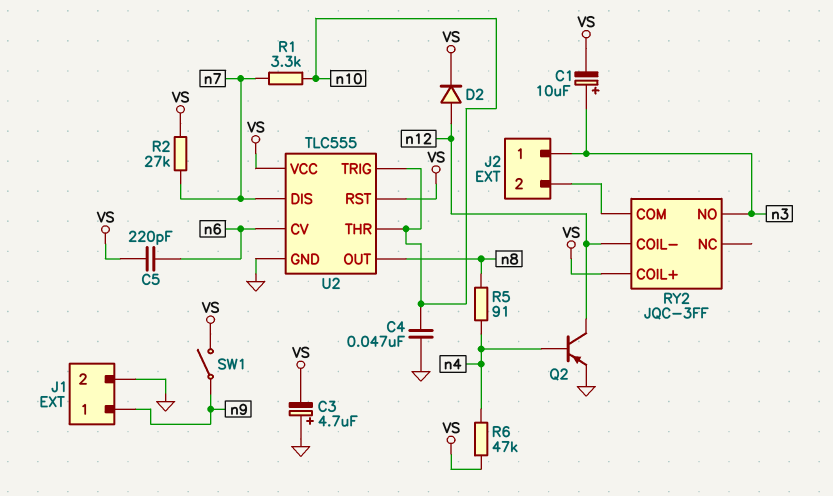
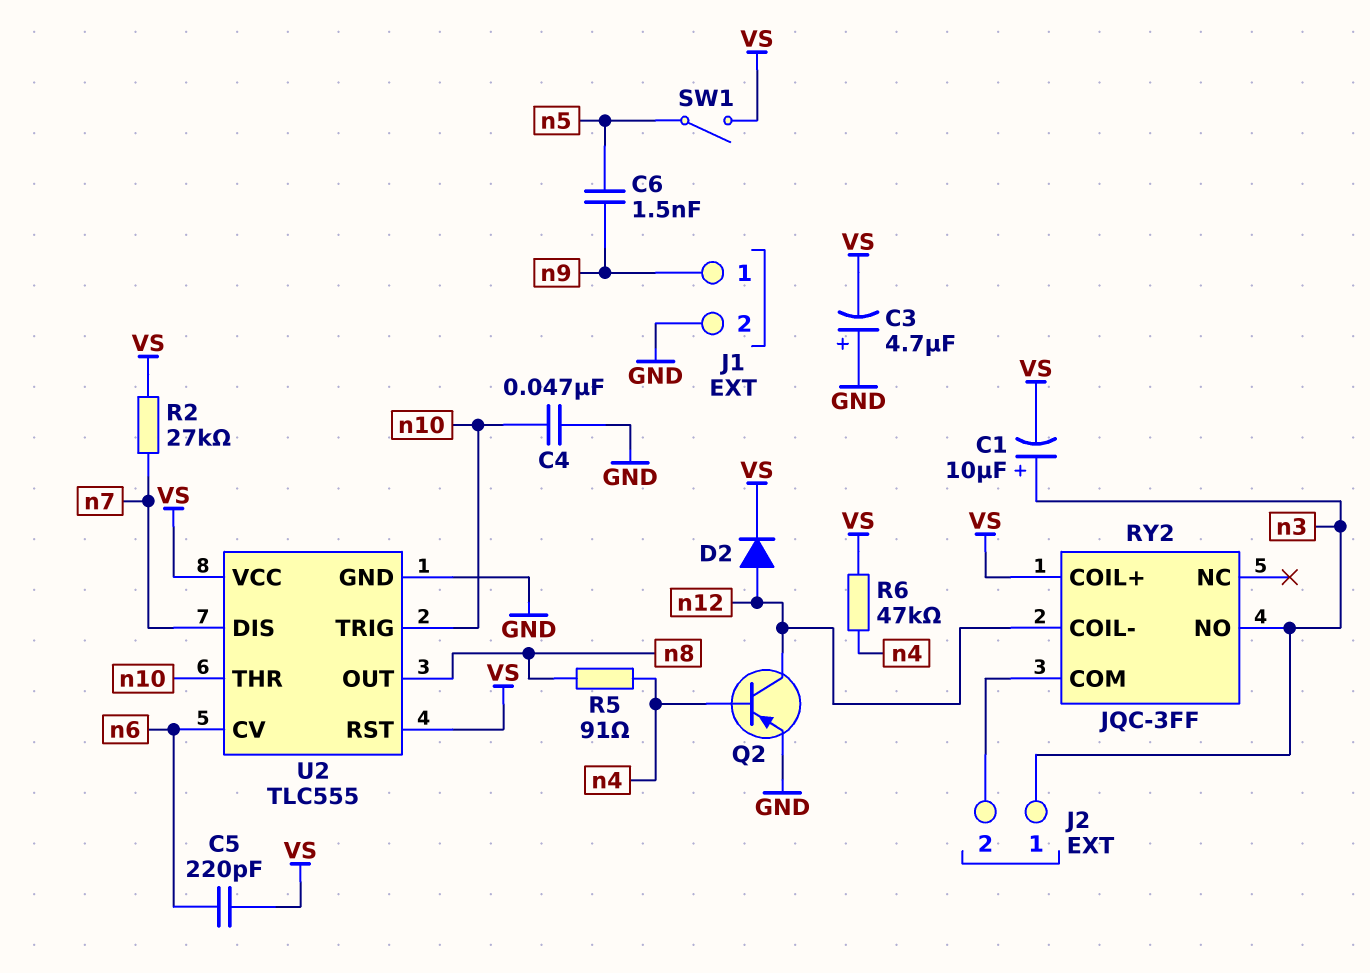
C6: none -> 1.5nF (n5, n9)
R1: 3.3k (n7, n10) -> none
SW1: switch (VS, n9) -> switch (VS, n5)

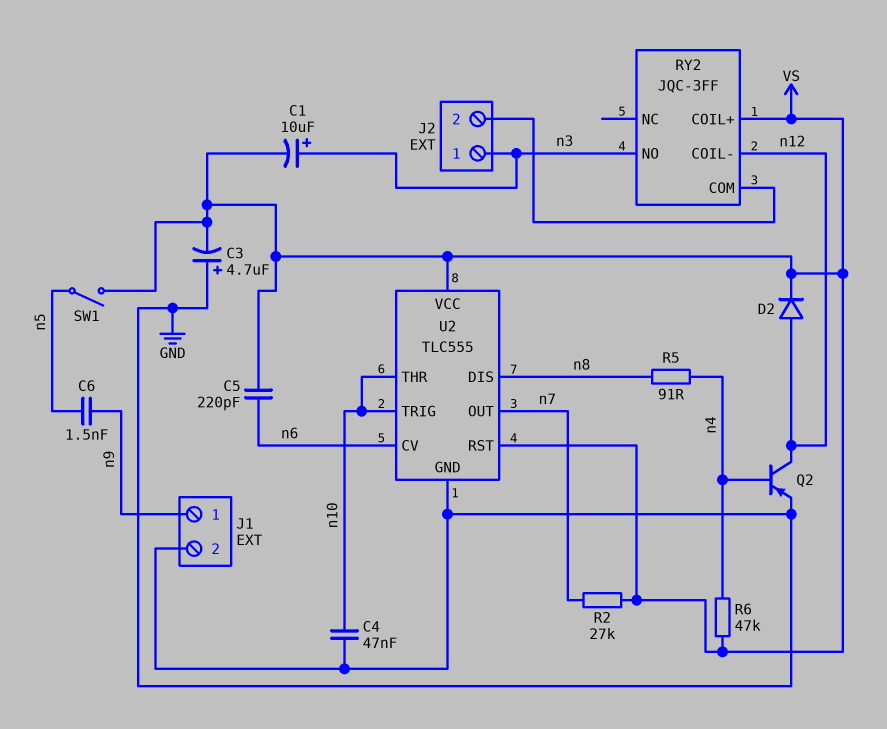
U2 pin DIS: n7 -> n8
U2 pin OUT: n8 -> n7

